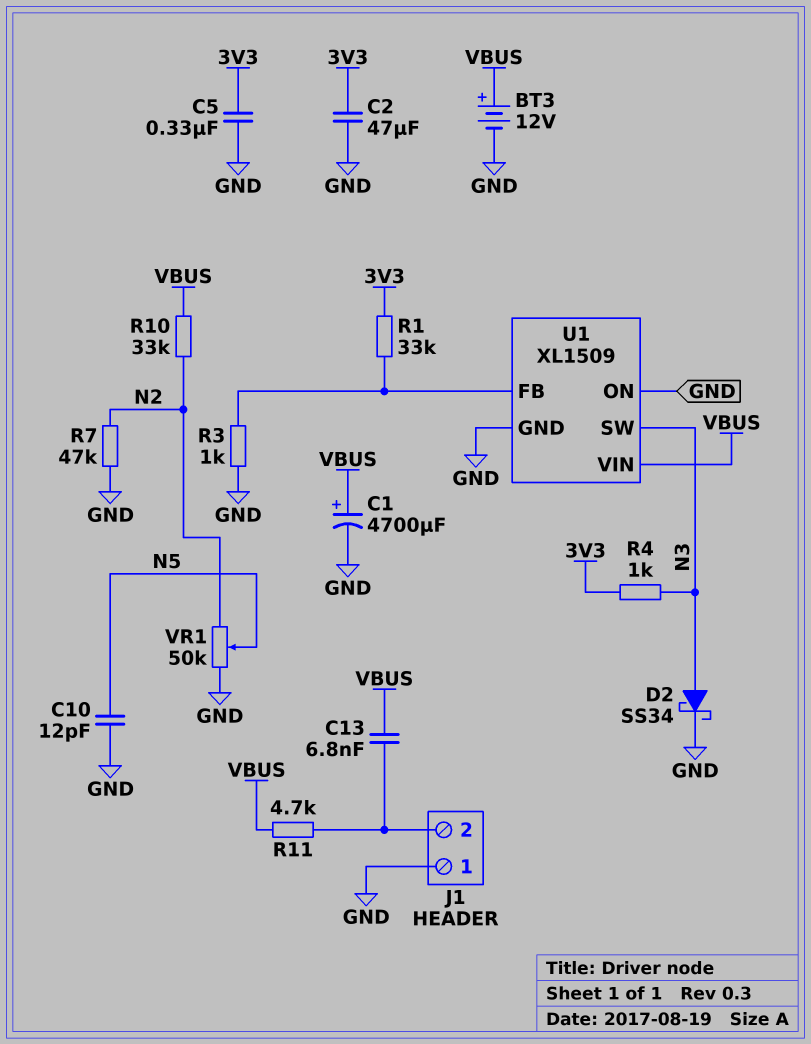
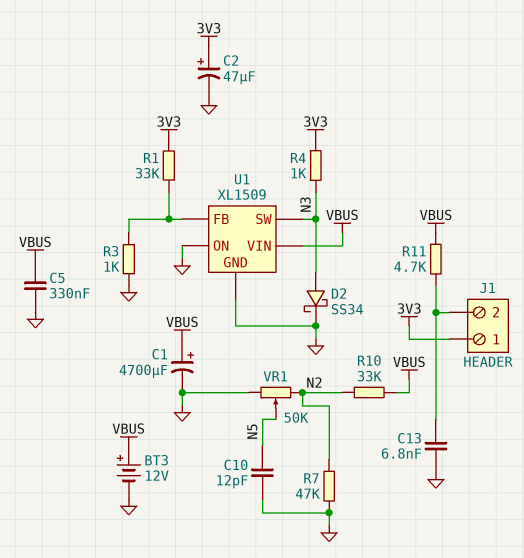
C2: 47uF (3V3, GND) -> 47uF (plus 3V3, minus GND)
C5: 330nF (3V3, GND) -> 330nF (GND, VBUS)
C13: 6.8nF (J1/2, VBUS) -> 6.8nF (GND, J1/2)
J1 pin 1: GND -> 3V3

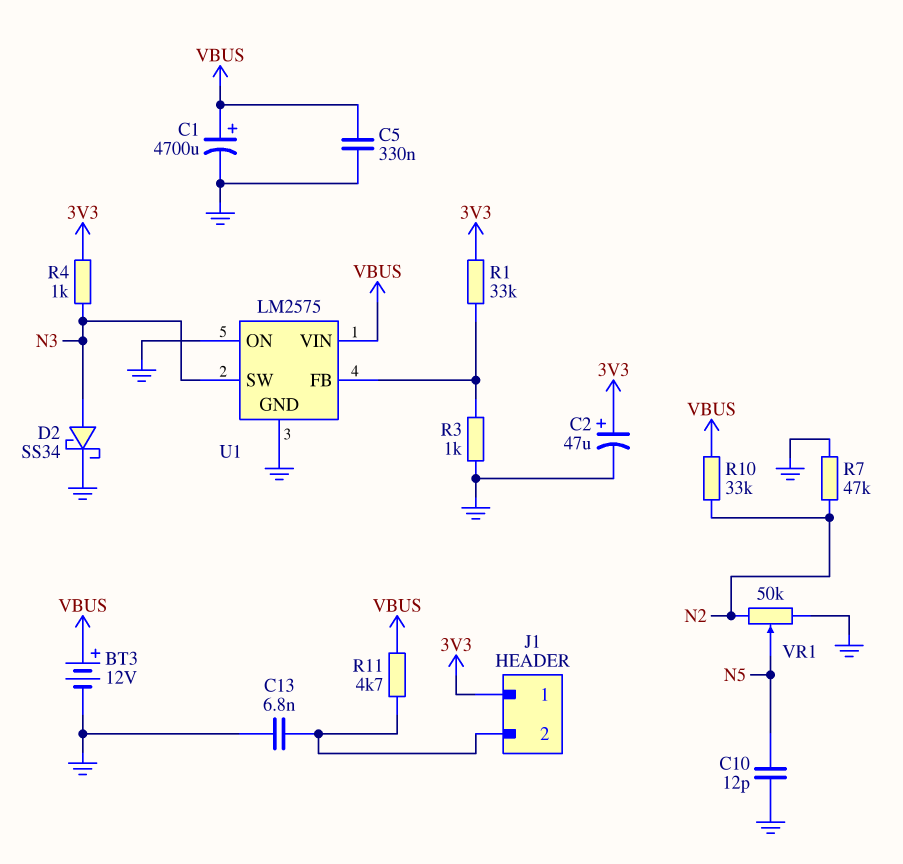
U1: XL1509 -> LM2575

